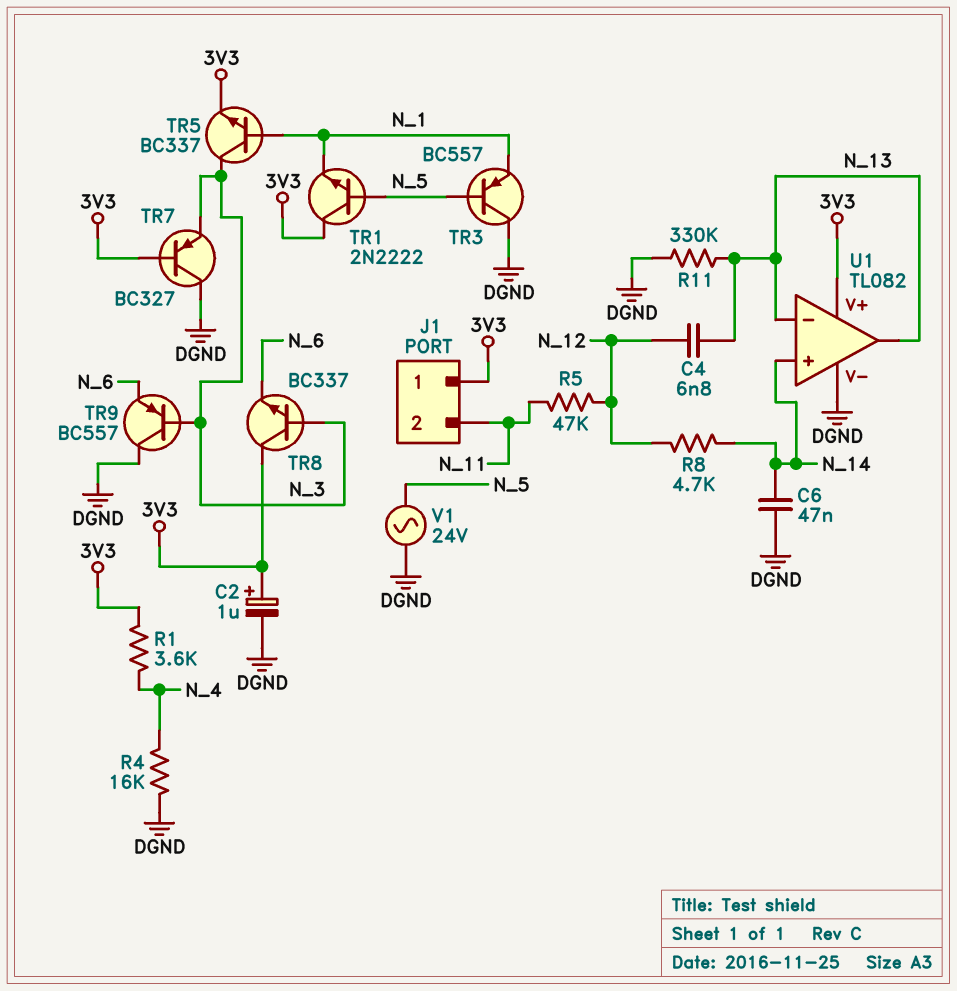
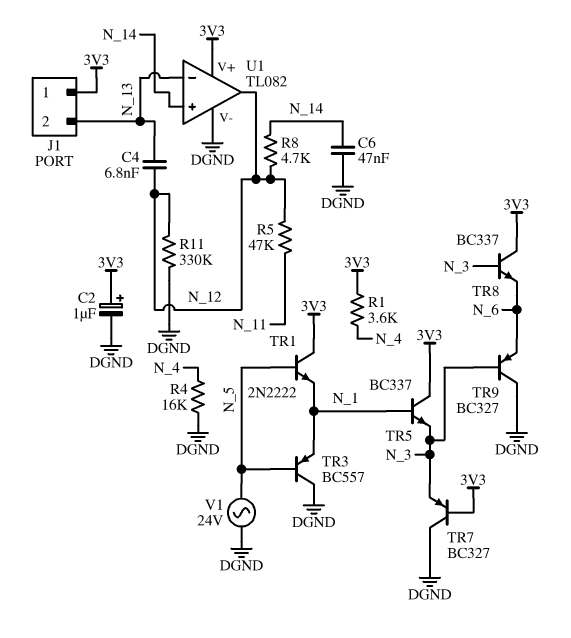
J1 pin 2: N_11 -> N_13
R11: 330k (DGND, N_13) -> 330k (DGND, N_12)
TR5: NPN BC337 (B N_1, C N_3, E 3V3) -> NPN BC337 (B N_1, C 3V3, E N_3)
TR9: PNP BC557 (B N_3, C DGND, E N_6) -> PNP BC327 (B N_3, C DGND, E N_6)
U1 pin out: N_13 -> N_12

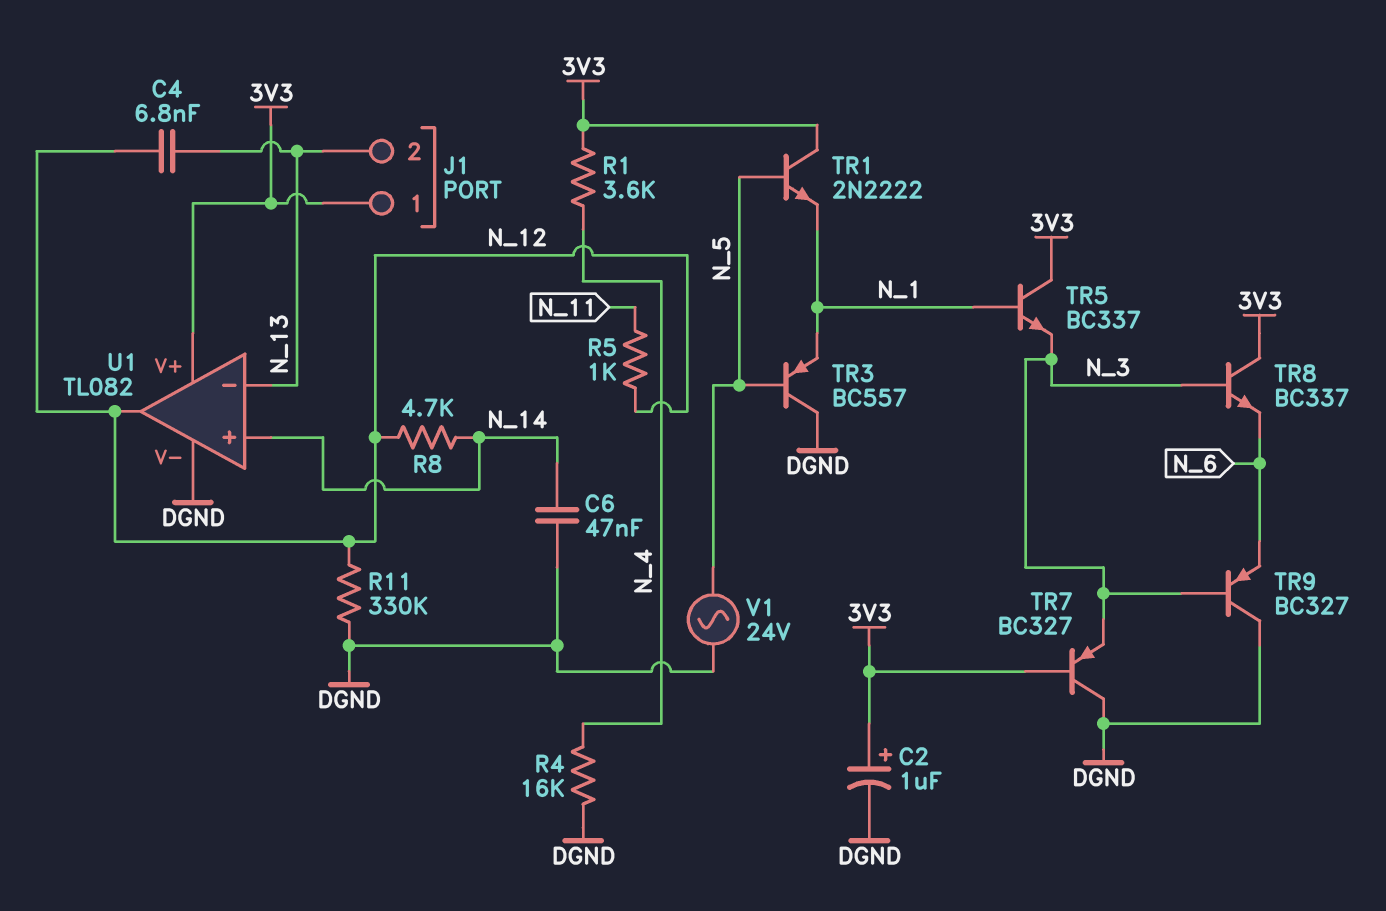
R5: 47k (N_11, N_12) -> 1k (N_11, N_12)

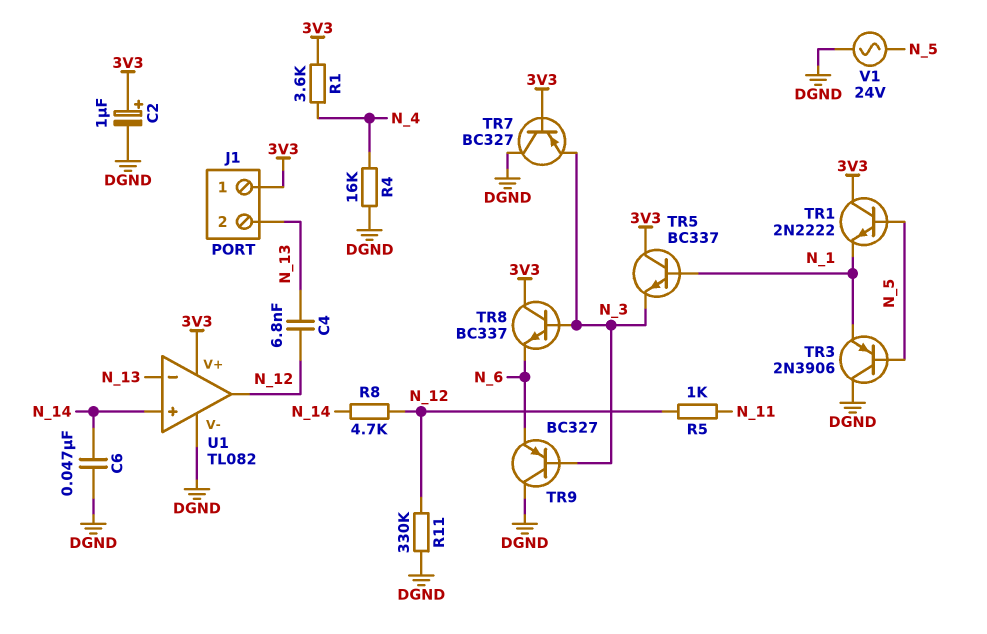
TR3: PNP BC557 (B N_5, C DGND, E N_1) -> PNP 2N3906 (B N_5, C DGND, E N_1)

